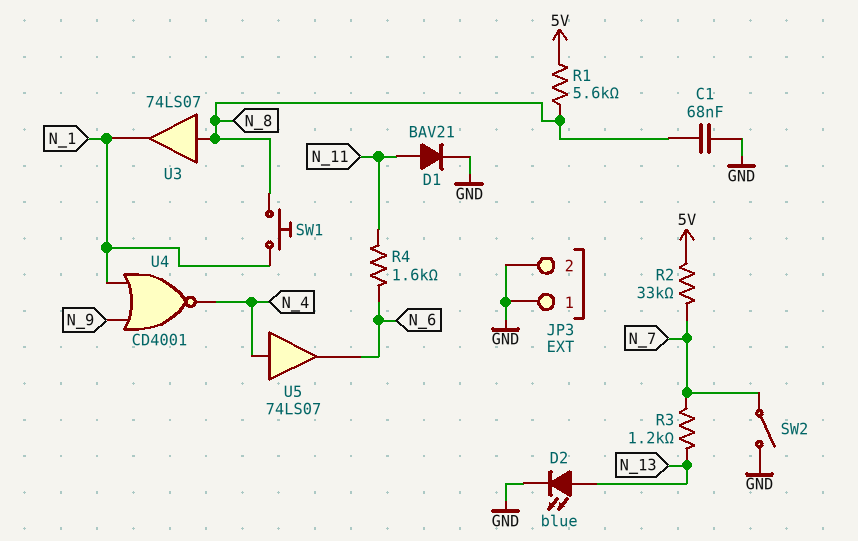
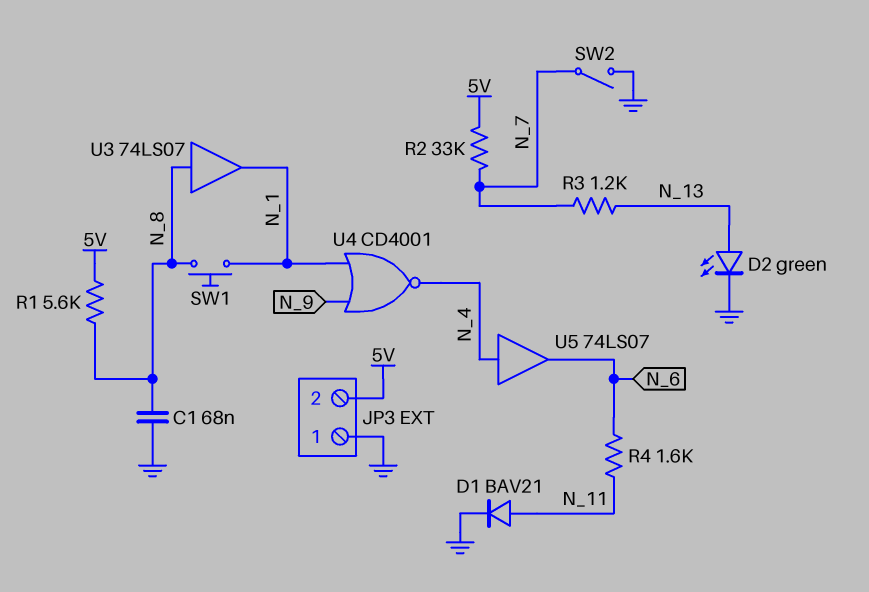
D2: LED blue (A N_13, K GND) -> LED green (A N_13, K GND)
JP3 pin 2: GND -> 5V

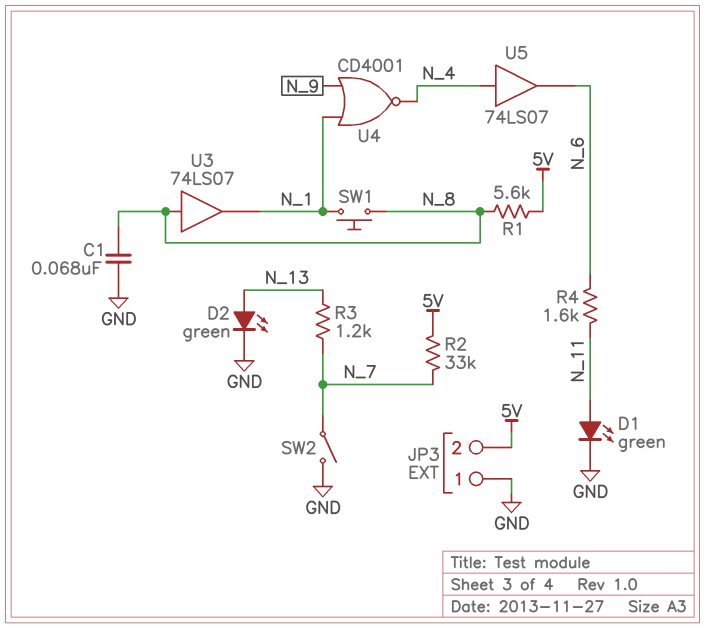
D1: diode BAV21 (A N_11, K GND) -> LED green (A N_11, K GND)

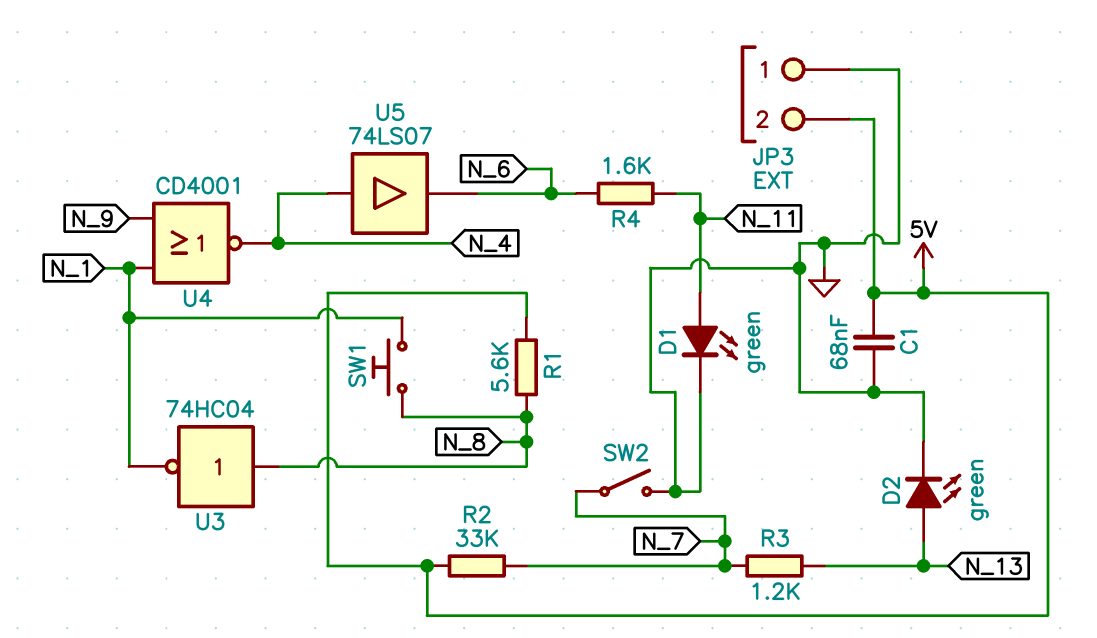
C1: 68nF (GND, N_8) -> 68nF (5V, GND)
U3: buffer 74LS07 (in N_8, out N_1) -> NOT 74HC04 (in N_8, out N_1)

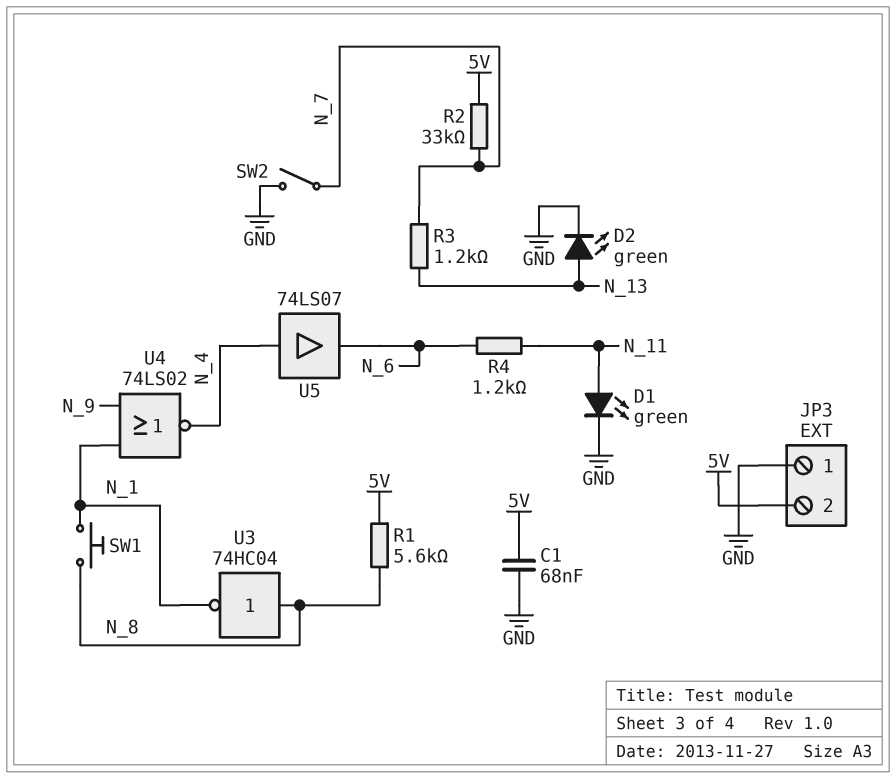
R4: 1.6k (N_6, N_11) -> 1.2k (N_6, N_11)
U4: NOR CD4001 (in N_1, in N_9, out N_4) -> NOR 74LS02 (in N_1, in N_9, out N_4)

